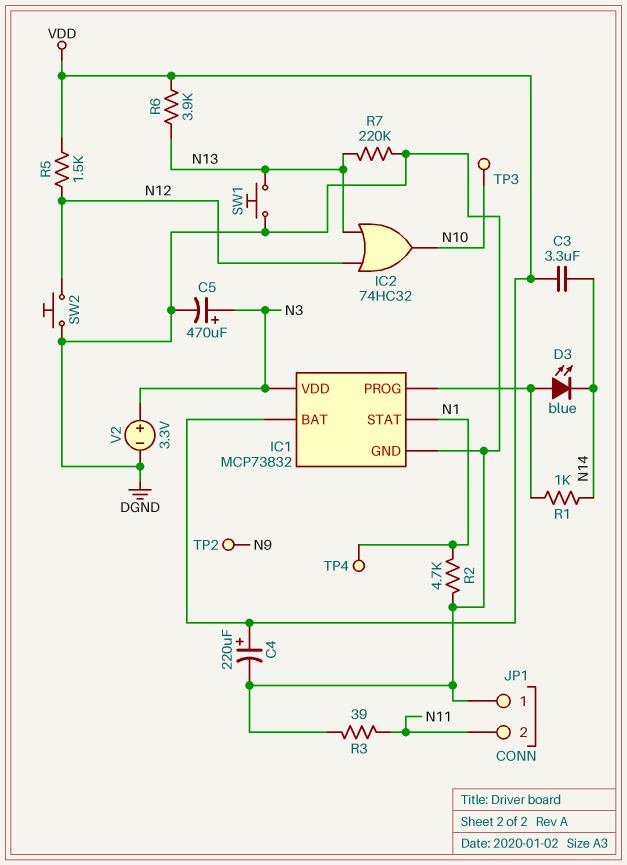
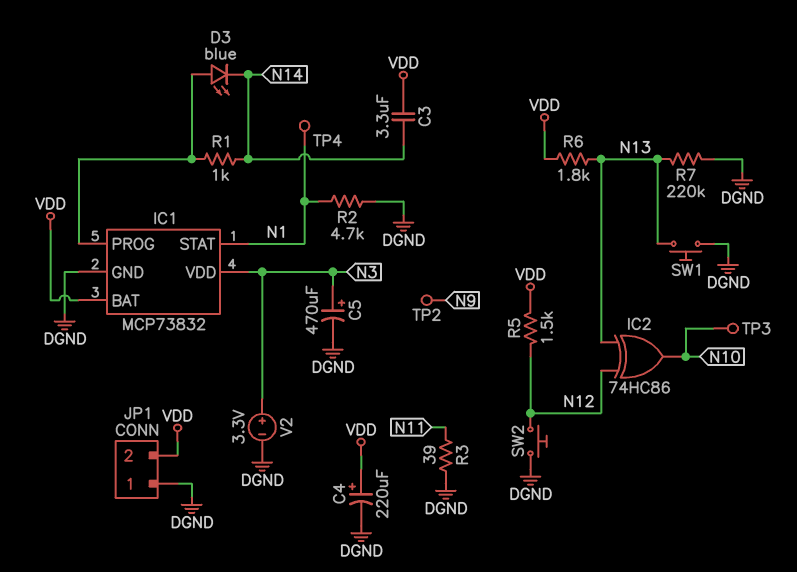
IC2: OR 74HC32 (in N12, in N13, out N10) -> XOR 74HC86 (in N12, in N13, out N10)
JP1 pin 2: N11 -> VDD
R6: 3.9k (N13, VDD) -> 1.8k (N13, VDD)

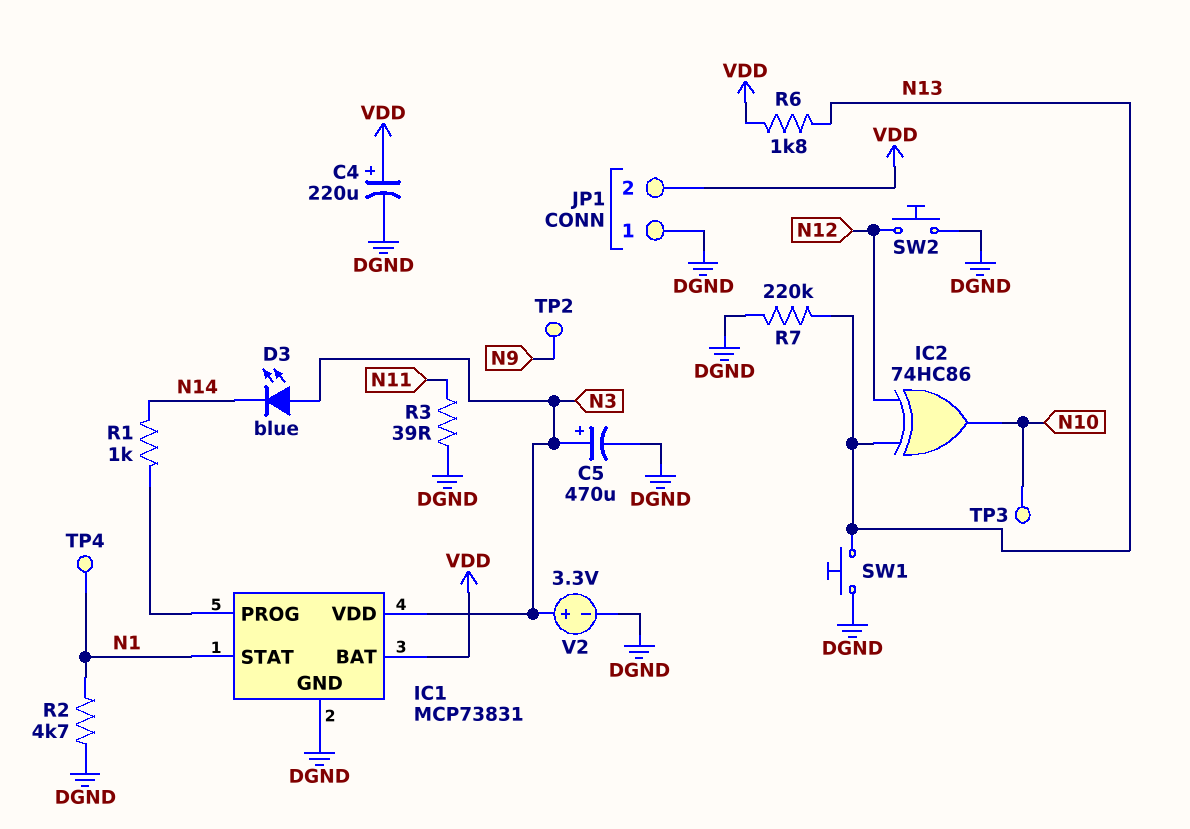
C3: 3.3uF (N14, VDD) -> none
D3: LED blue (A IC1/PROG, K N14) -> LED blue (A N3, K N14)
IC1: MCP73832 -> MCP73831
R5: 1.5k (N12, VDD) -> none

